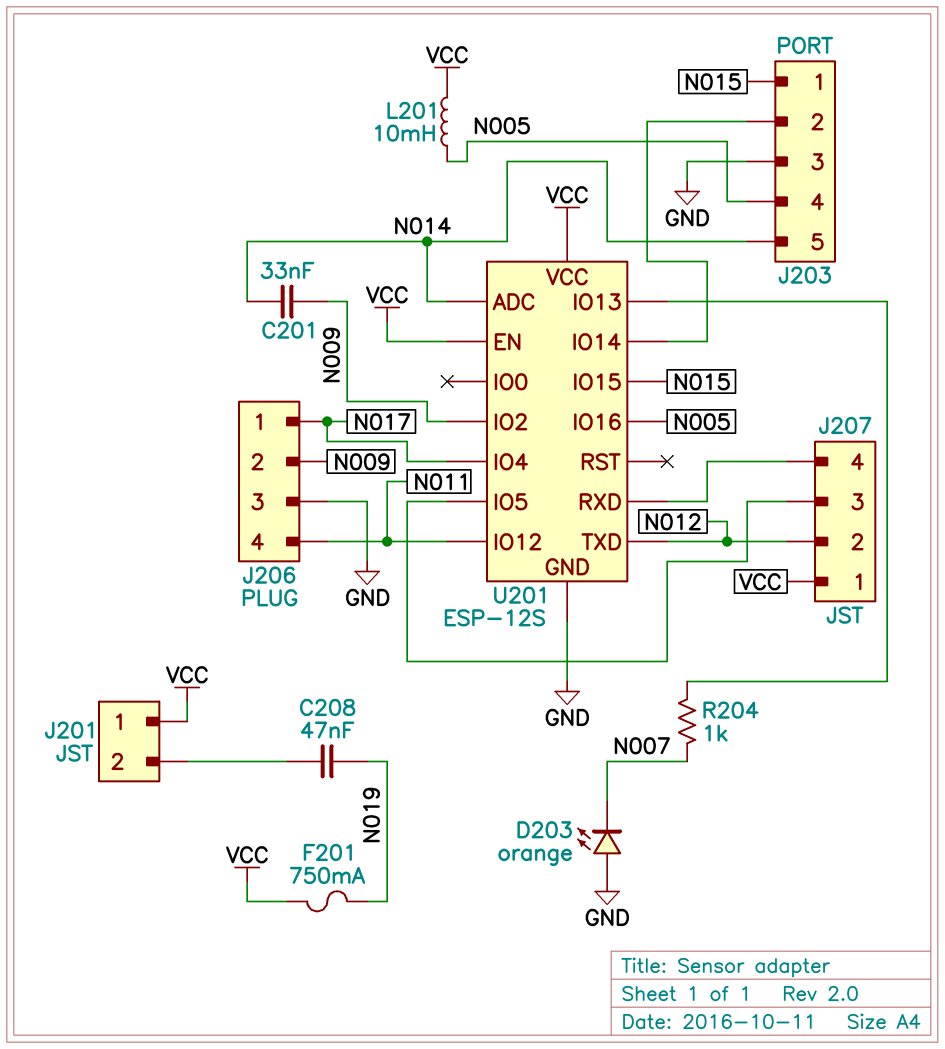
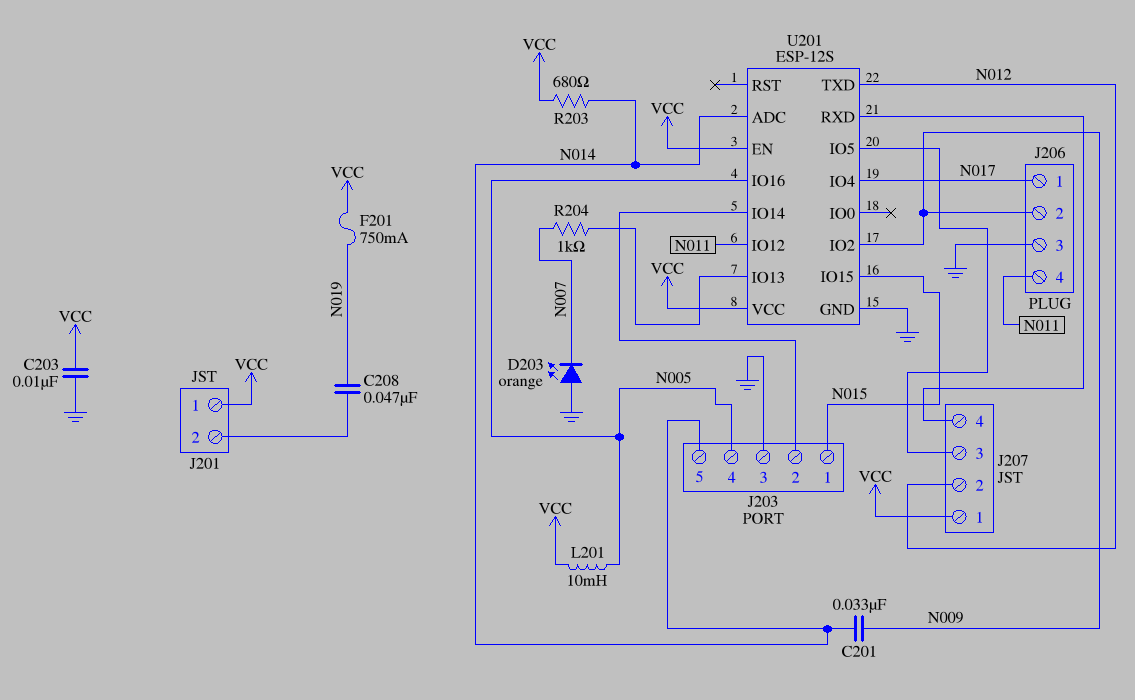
C203: none -> 10nF (GND, VCC)
R203: none -> 680 (N014, VCC)

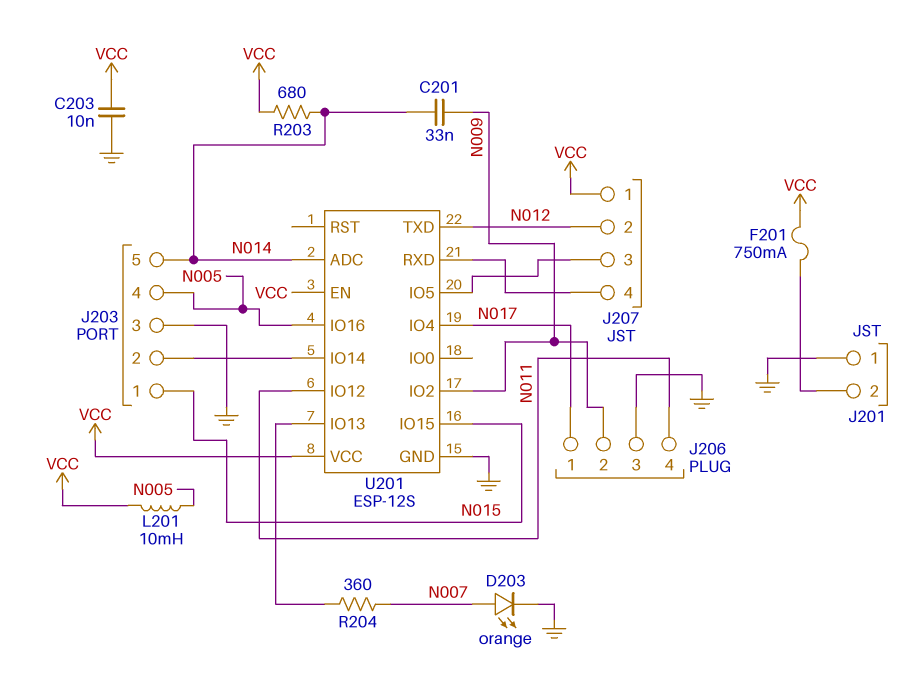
C208: 47nF (J201/2, N019) -> none
D203: LED orange (A GND, K N007) -> LED orange (A N007, K GND)
F201: 750mA (N019, VCC) -> 750mA (J201/2, VCC)
J201 pin 1: VCC -> GND
R204: 1k (N007, U201/IO13) -> 360 (N007, U201/IO13)

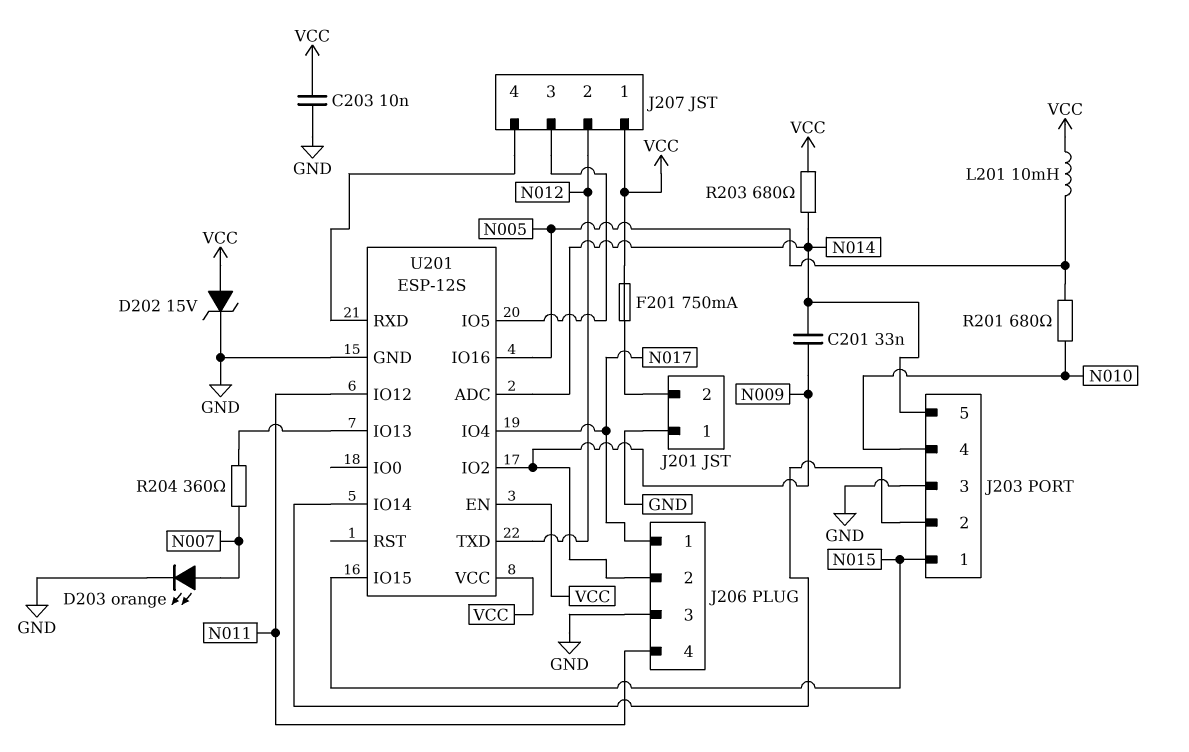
D202: none -> zener 15V (A VCC, K GND)
J203 pin 4: N005 -> N010
R201: none -> 680 (N005, N010)

